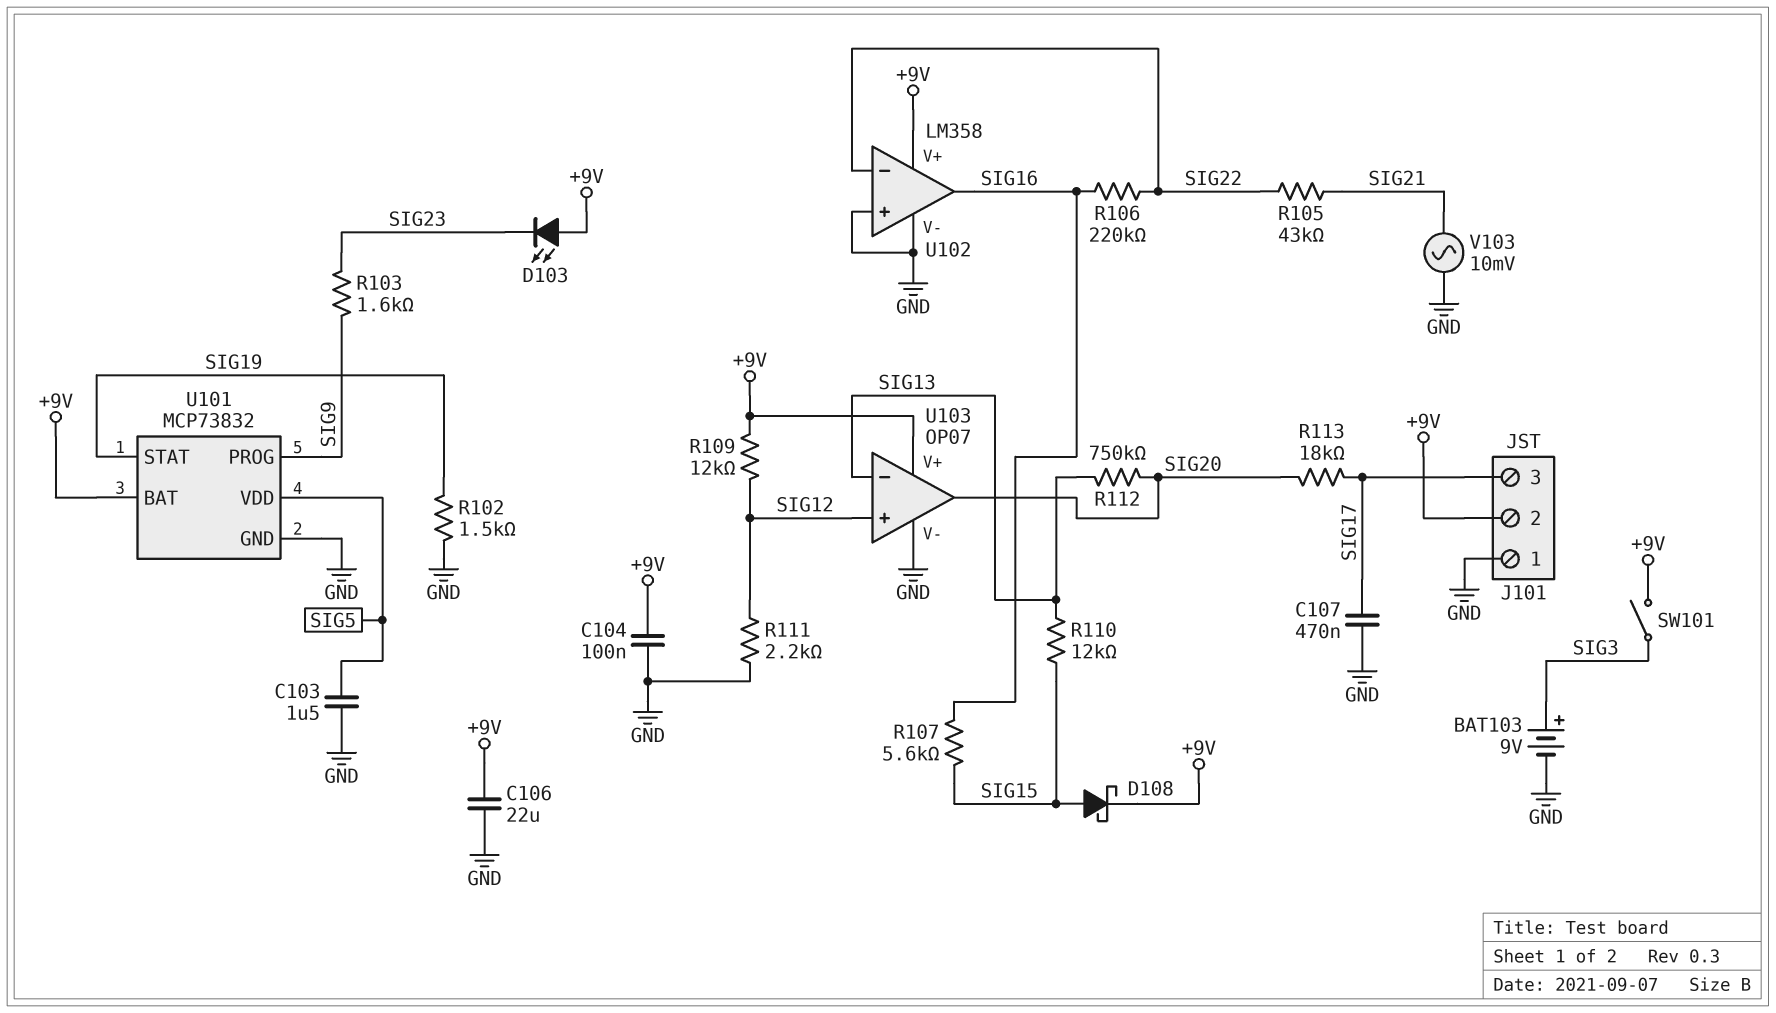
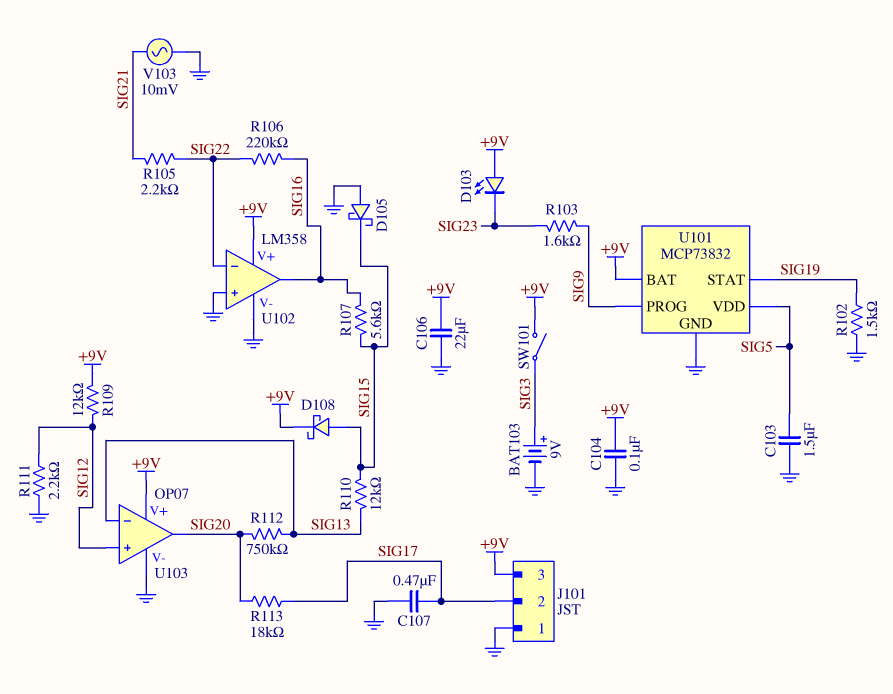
D105: none -> schottky (A GND, K SIG15)
J101 pin 2: +9V -> SIG17
J101 pin 3: SIG17 -> +9V
R105: 43k (SIG21, SIG22) -> 2.2k (SIG21, SIG22)

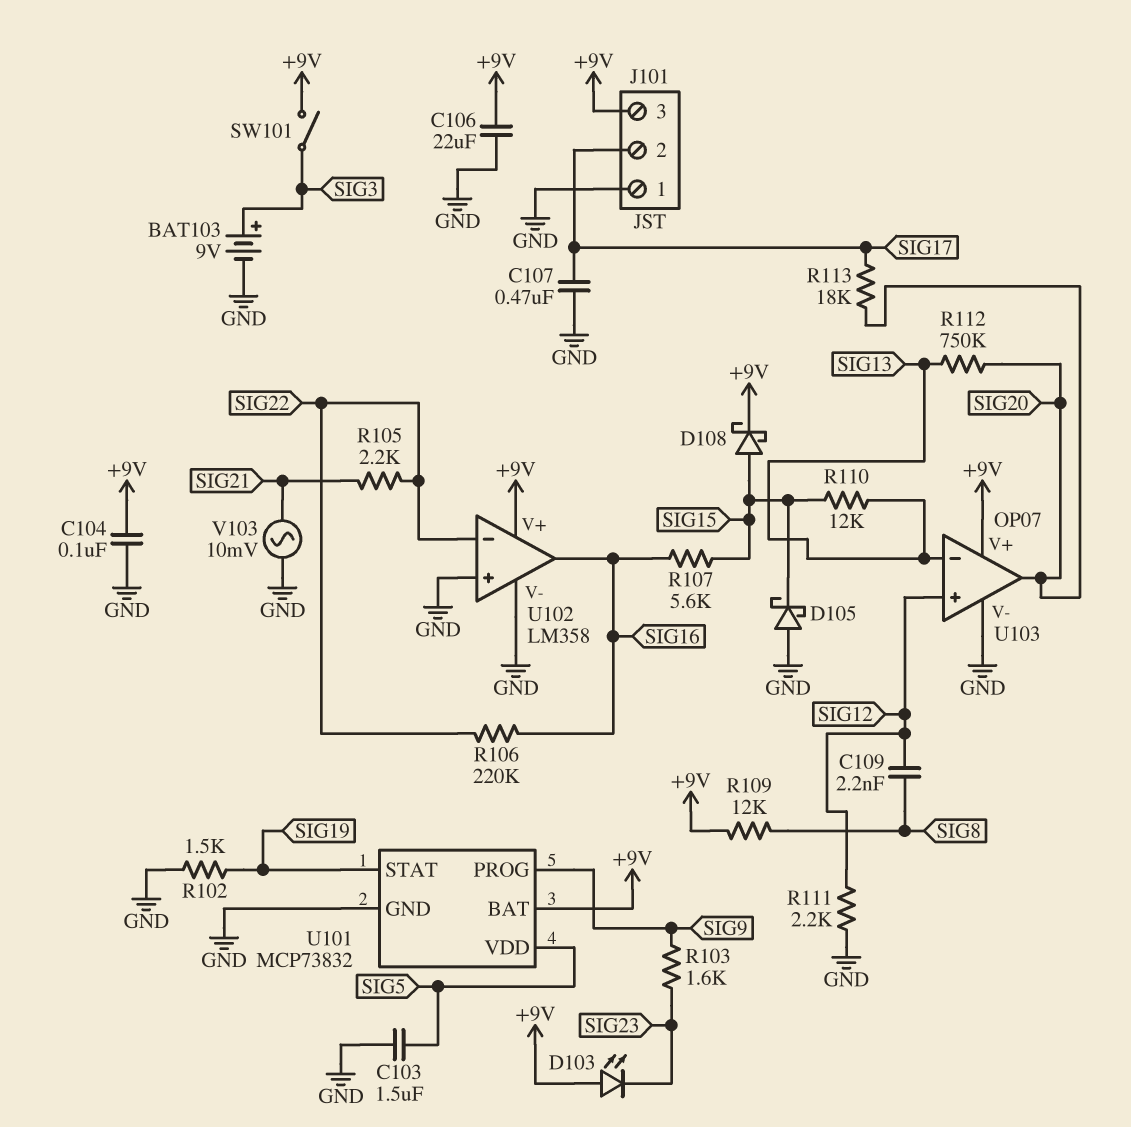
C109: none -> 2.2nF (SIG8, SIG12)
R109: 12k (+9V, SIG12) -> 12k (+9V, SIG8)

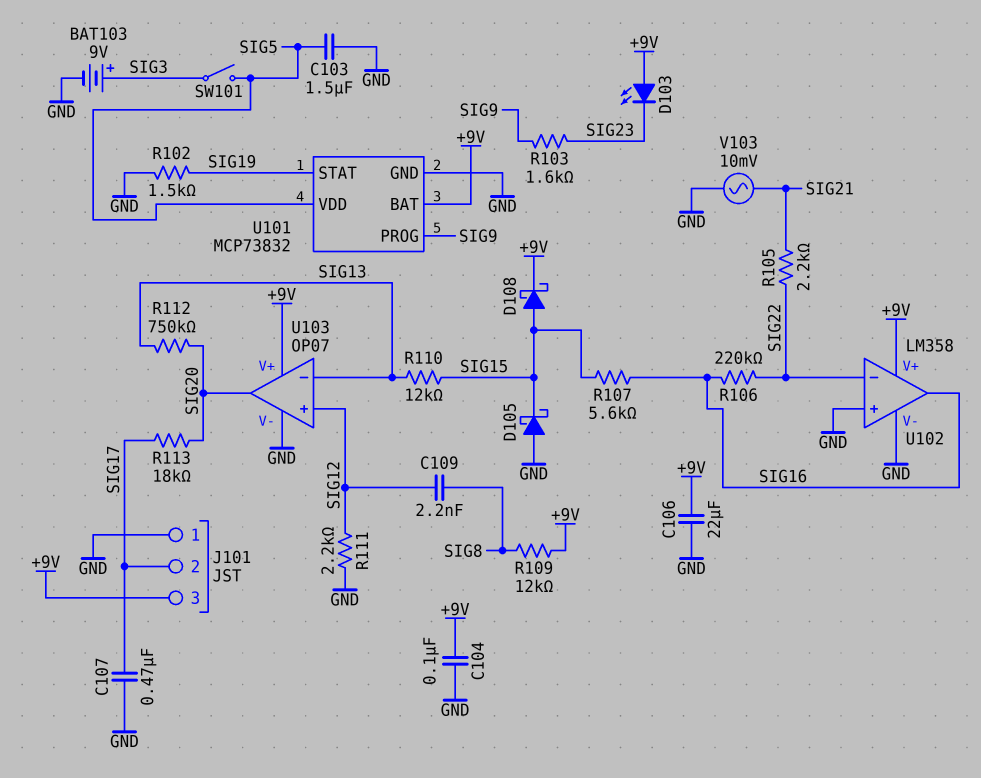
SW101: switch (+9V, SIG3) -> switch (SIG3, SIG5)

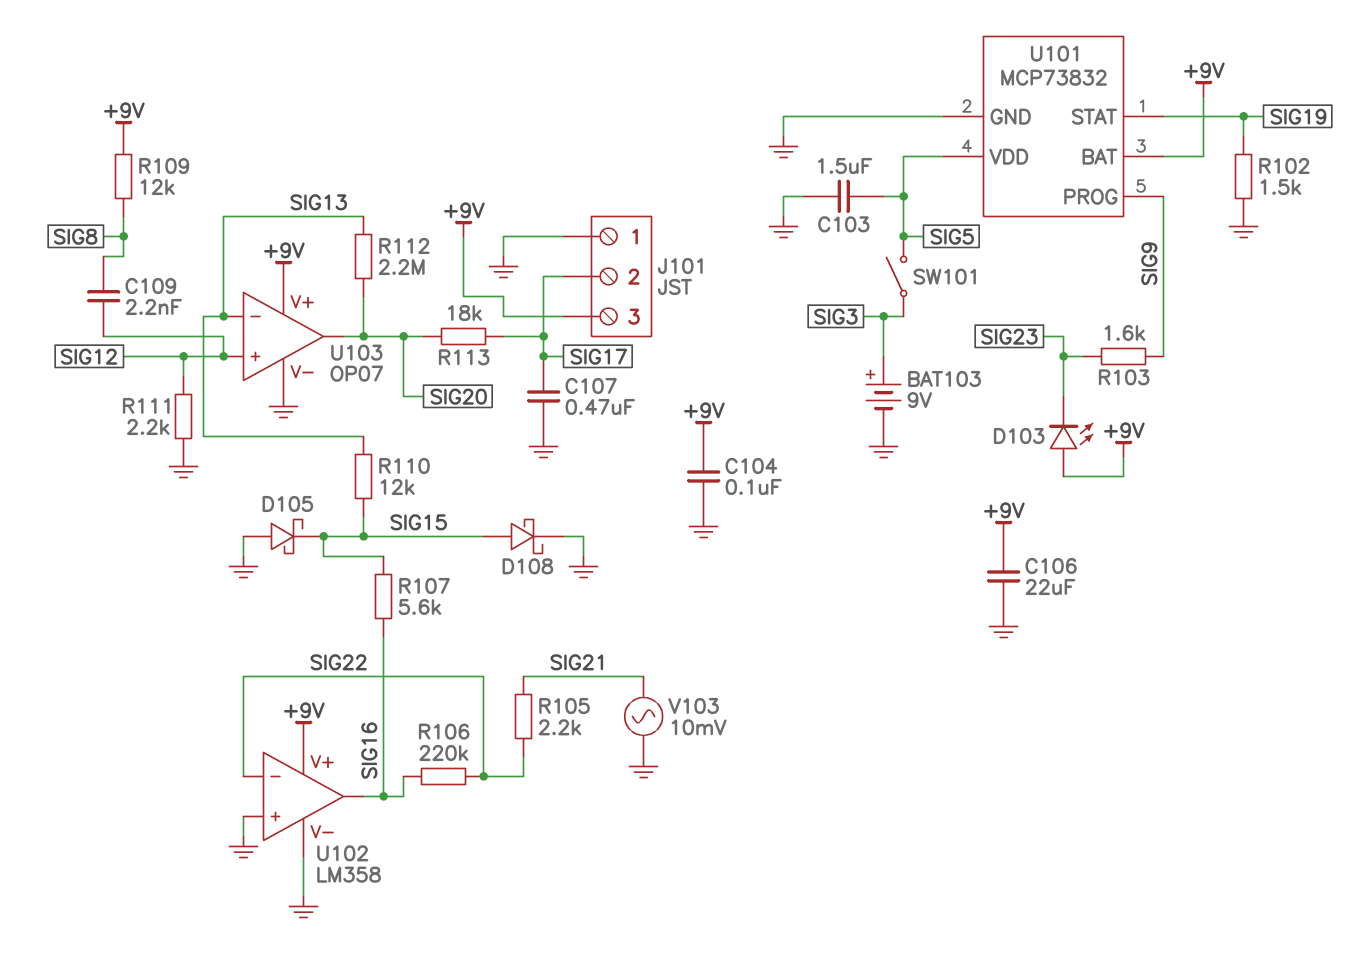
D108: schottky (A SIG15, K +9V) -> schottky (A SIG15, K GND)
R112: 750k (SIG13, SIG20) -> 2.2M (SIG13, SIG20)

